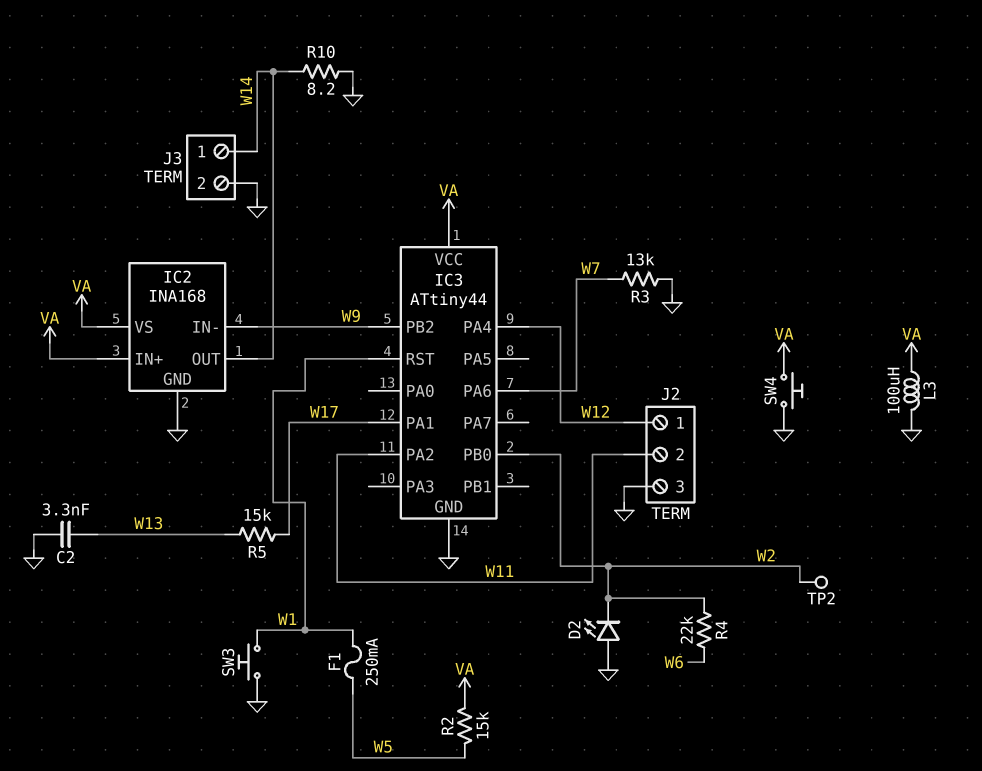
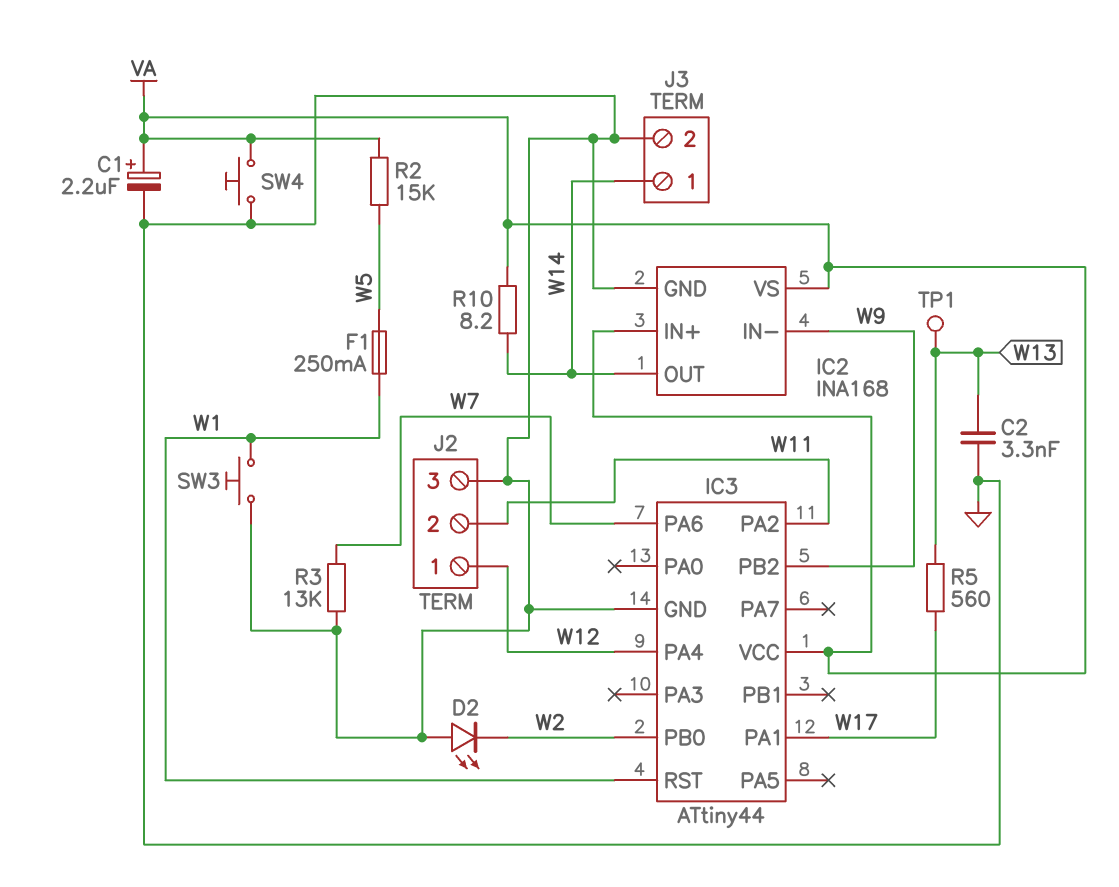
C1: none -> 2.2uF (plus VA, minus GND)
L3: 100uH (GND, VA) -> none
R4: 22k (W2, W6) -> none
R5: 15k (W13, W17) -> 560 (W13, W17)
R10: 8.2 (GND, W14) -> 8.2 (VA, W14)
TP1: none -> test point (W13)
TP2: test point (W2) -> none

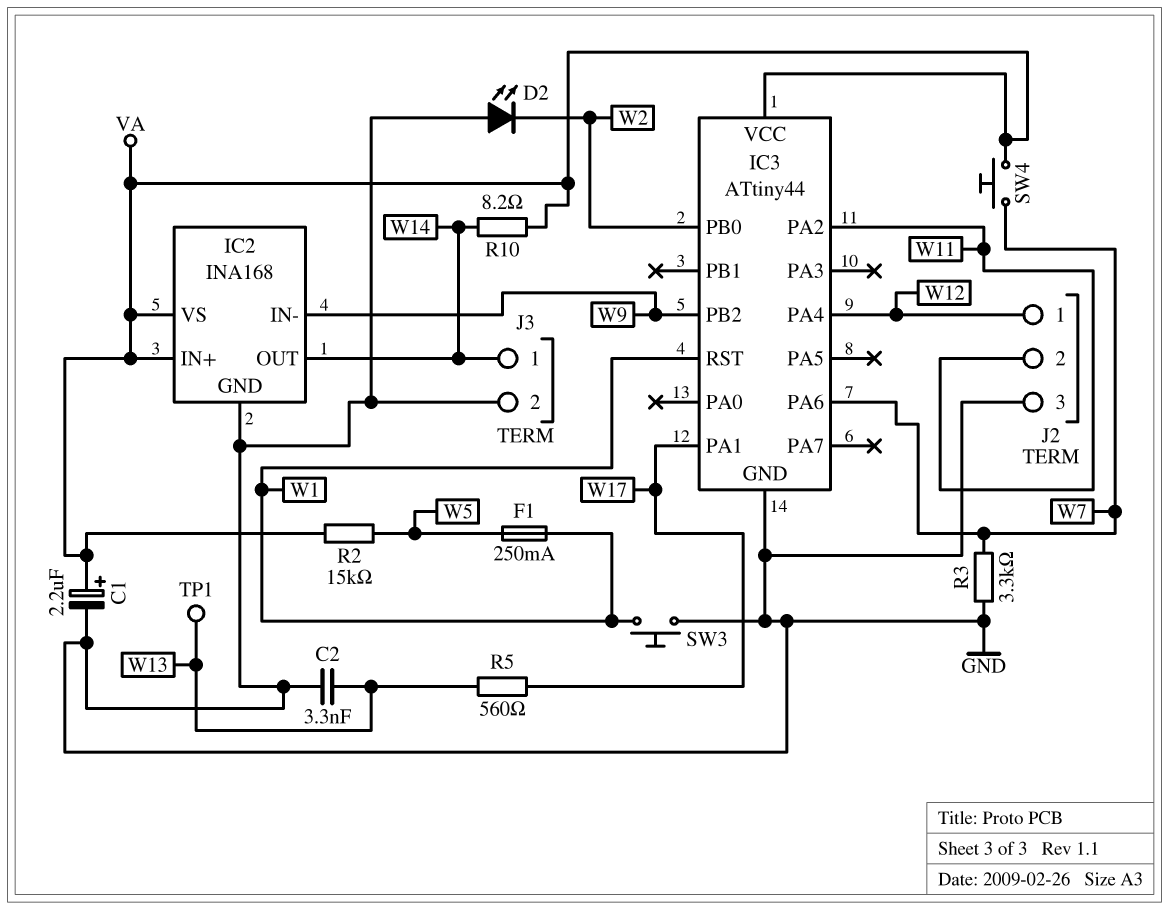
R3: 13k (GND, W7) -> 3.3k (GND, W7)
SW4: button (GND, VA) -> button (VA, W7)

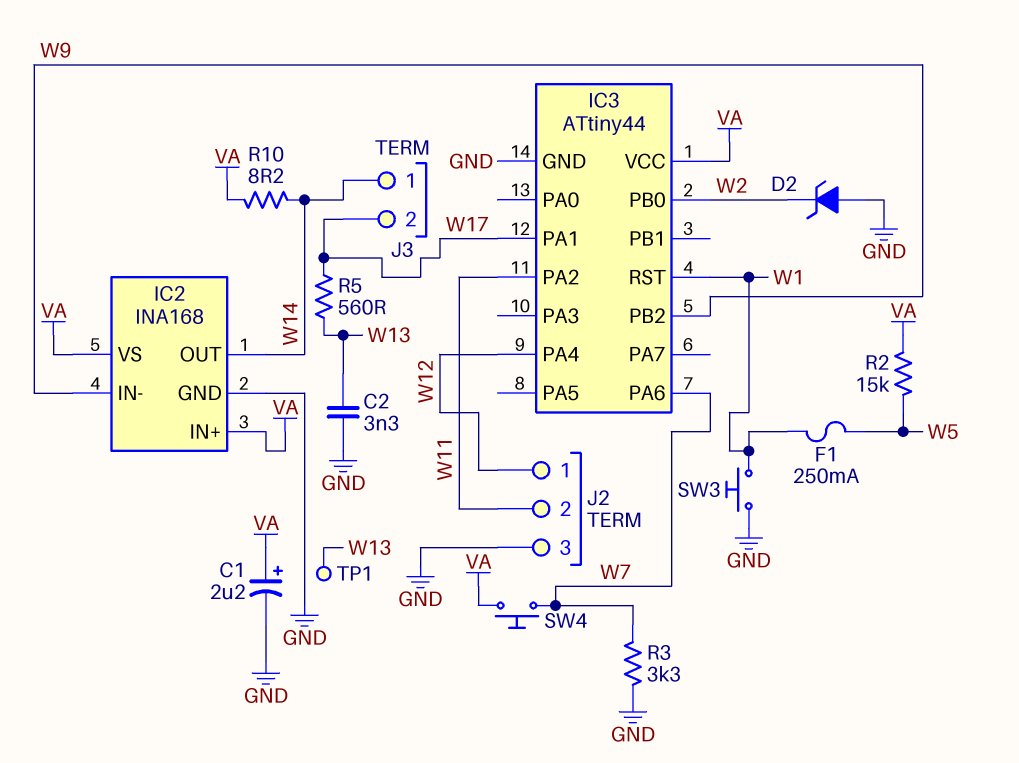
D2: LED (A GND, K W2) -> zener (A GND, K W2)
J3 pin 2: GND -> W17

